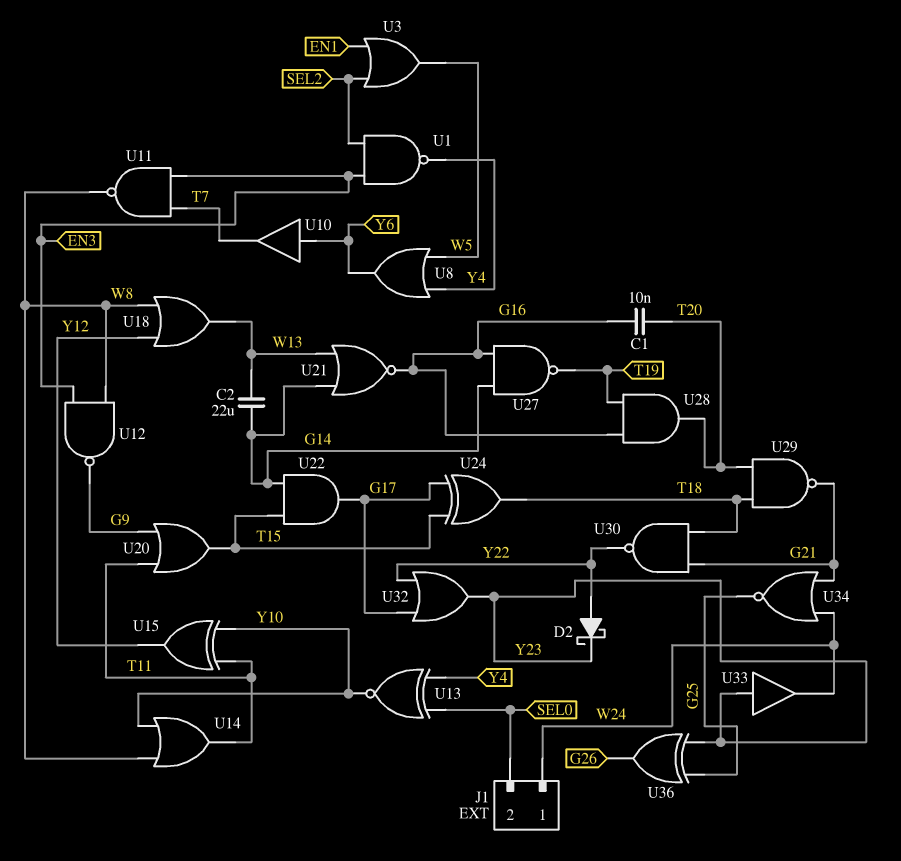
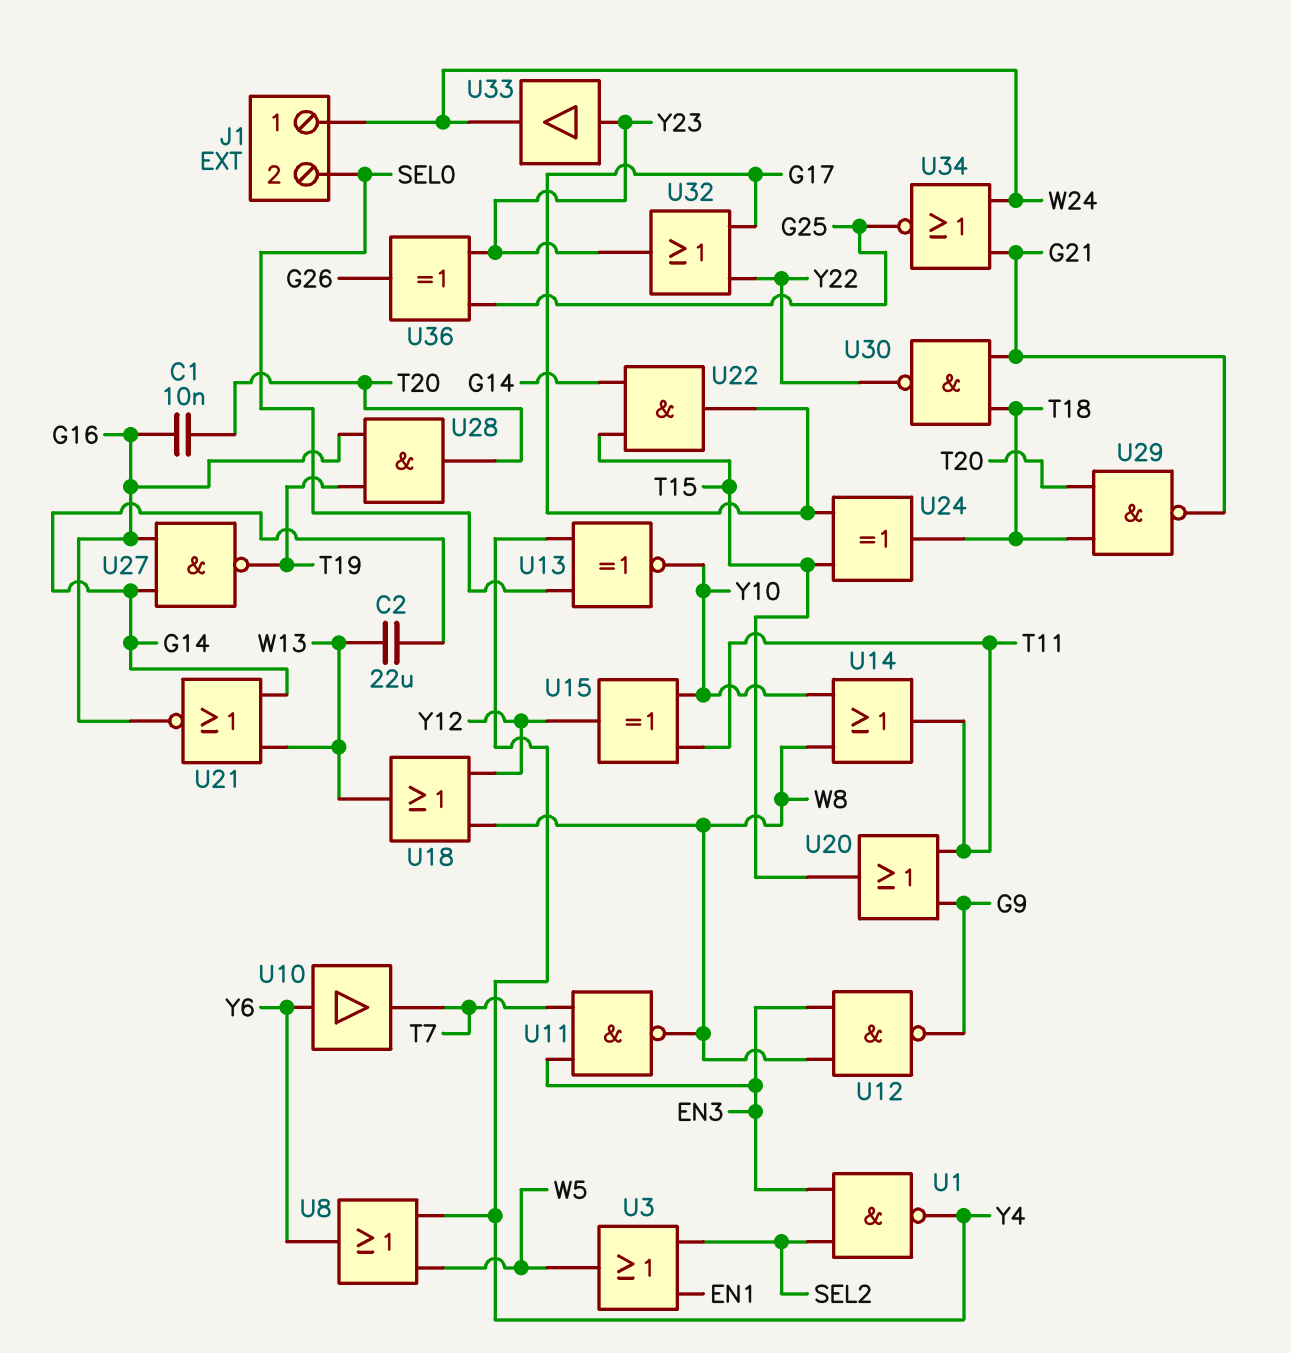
D2: schottky (A Y22, K Y23) -> none

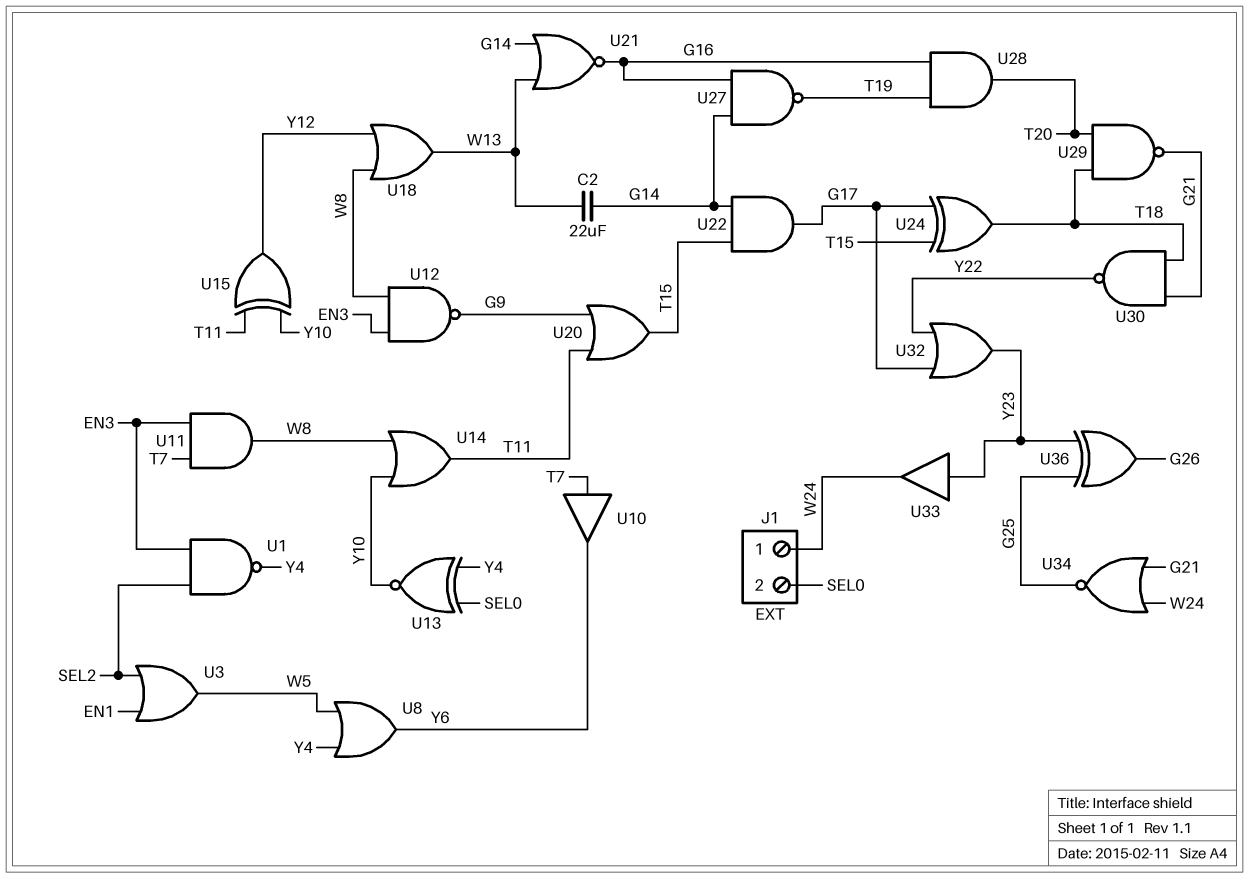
C1: 10nF (G16, T20) -> none
U10: buffer (in Y6, out T7) -> buffer (in T7, out Y6)
U11: NAND (in EN3, in T7, out W8) -> AND (in EN3, in T7, out W8)

